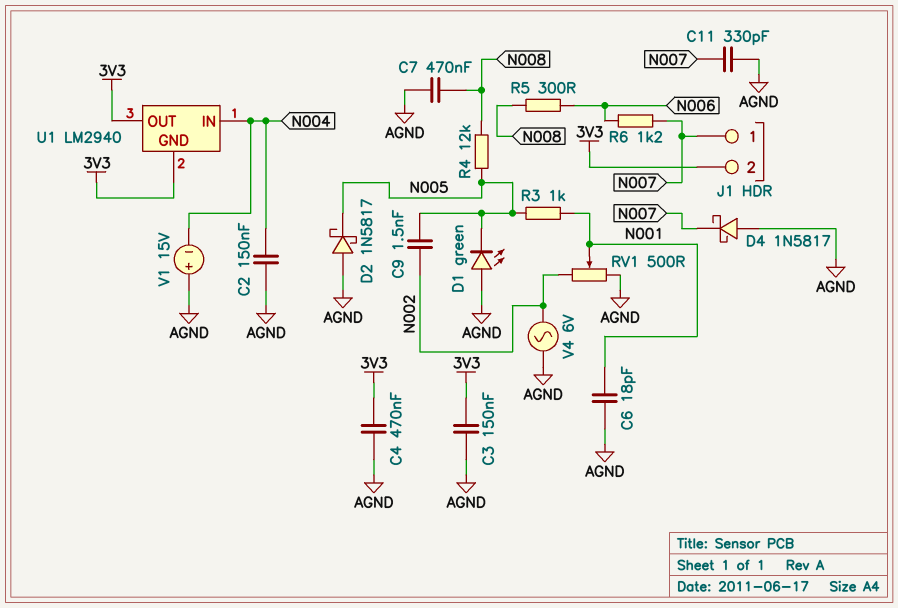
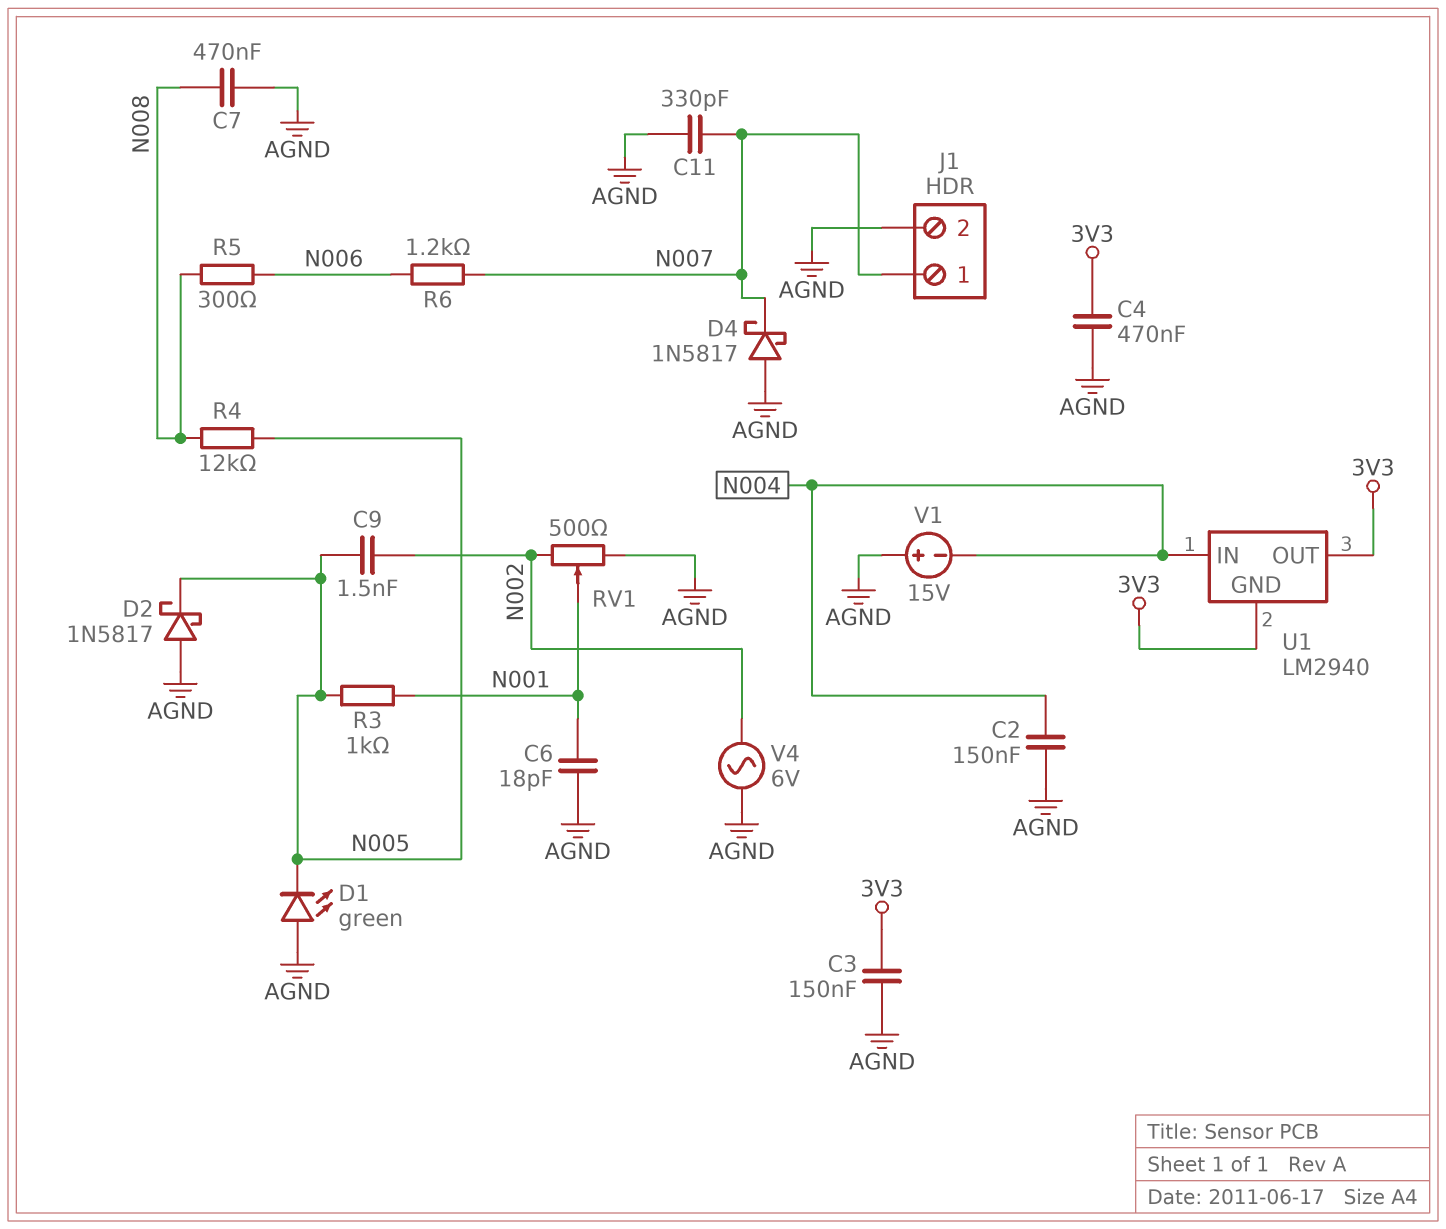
J1 pin 2: 3V3 -> AGND

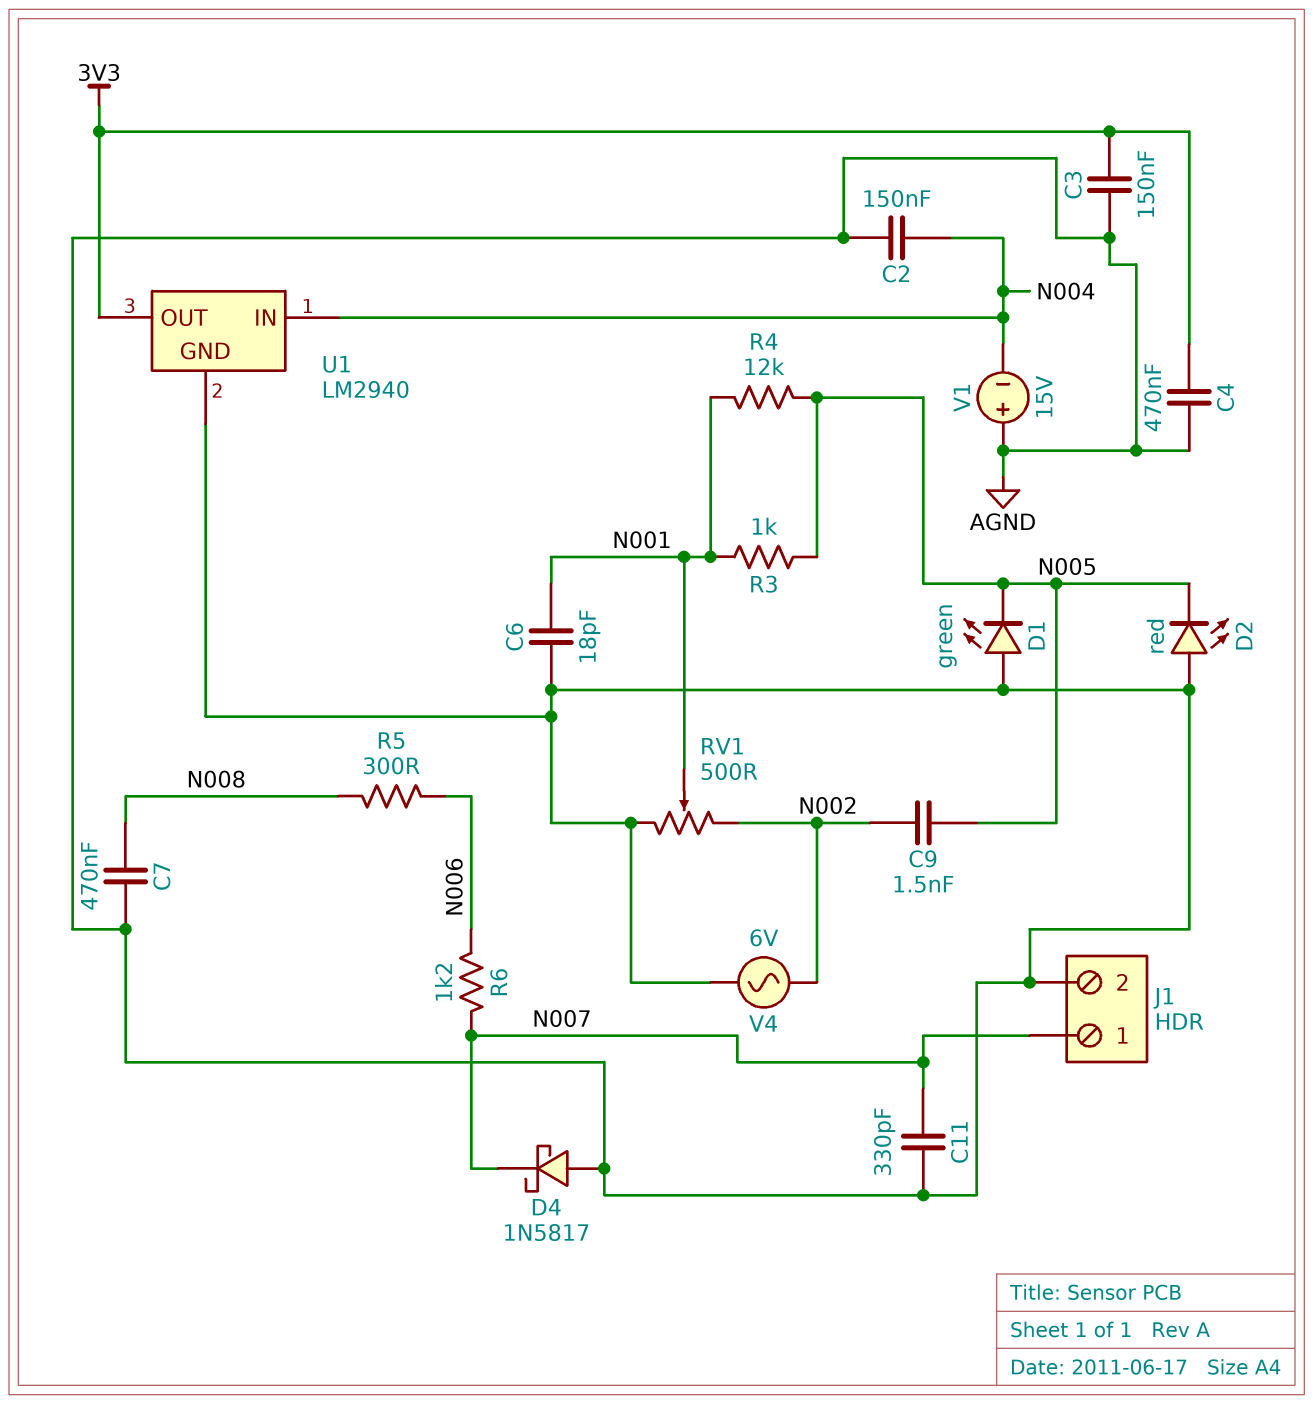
D2: schottky 1N5817 (A AGND, K N005) -> LED red (A AGND, K N005)
R4: 12k (N005, N008) -> 12k (N001, N005)
U1 pin GND: 3V3 -> AGND

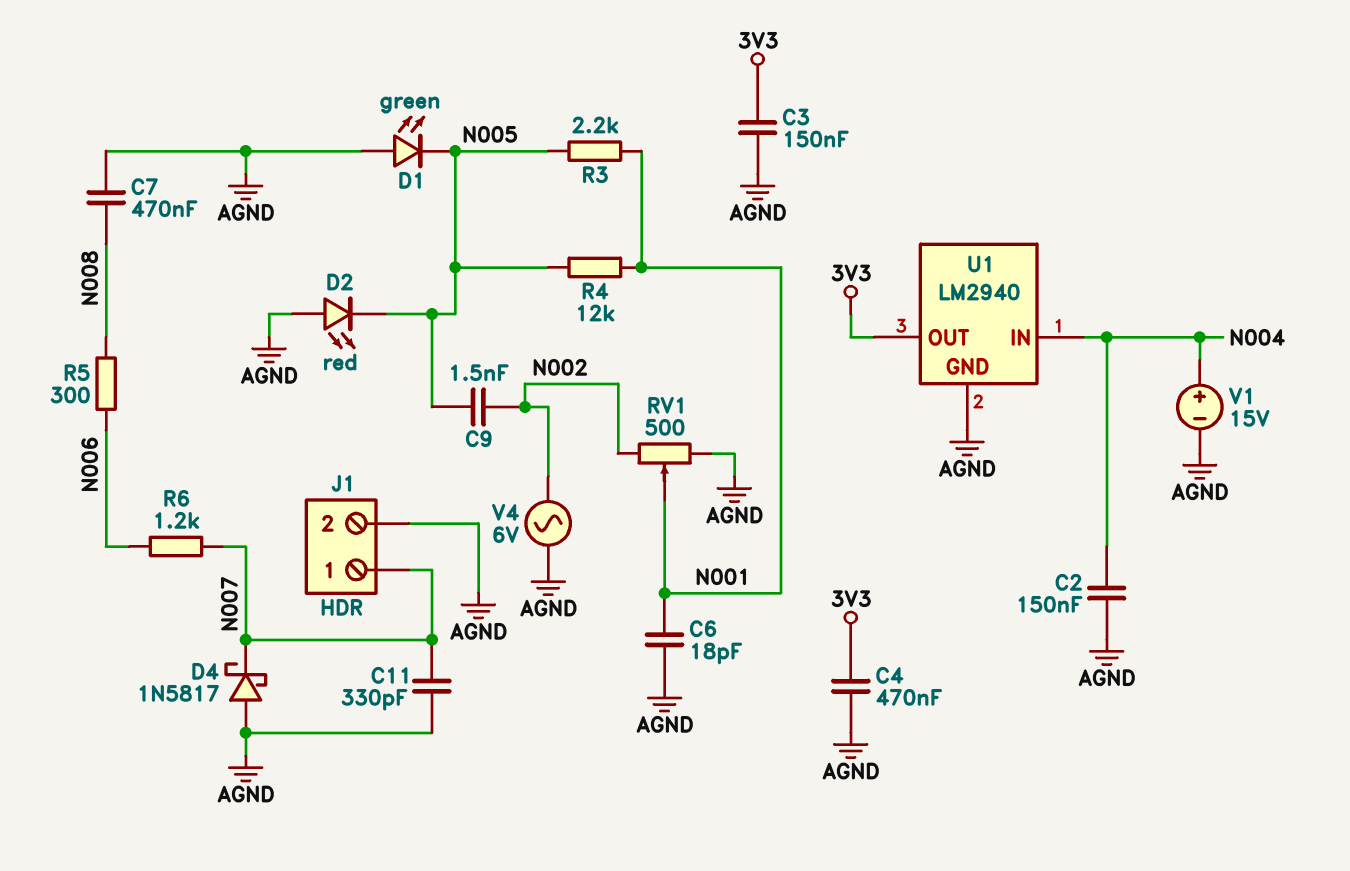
R3: 1k (N001, N005) -> 2.2k (N001, N005)
V1: 15V (plus AGND, minus N004) -> 15V (plus N004, minus AGND)

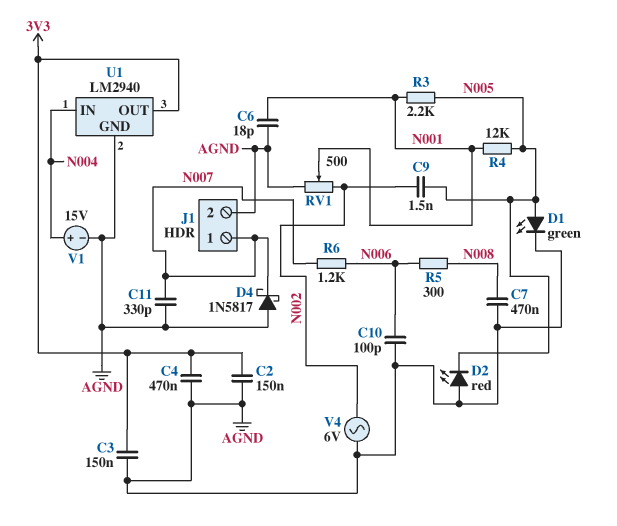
C2: 150nF (AGND, N004) -> 150nF (3V3, AGND)
C10: none -> 100pF (AGND, N006)
D1: LED green (A AGND, K N005) -> LED green (A N005, K AGND)

